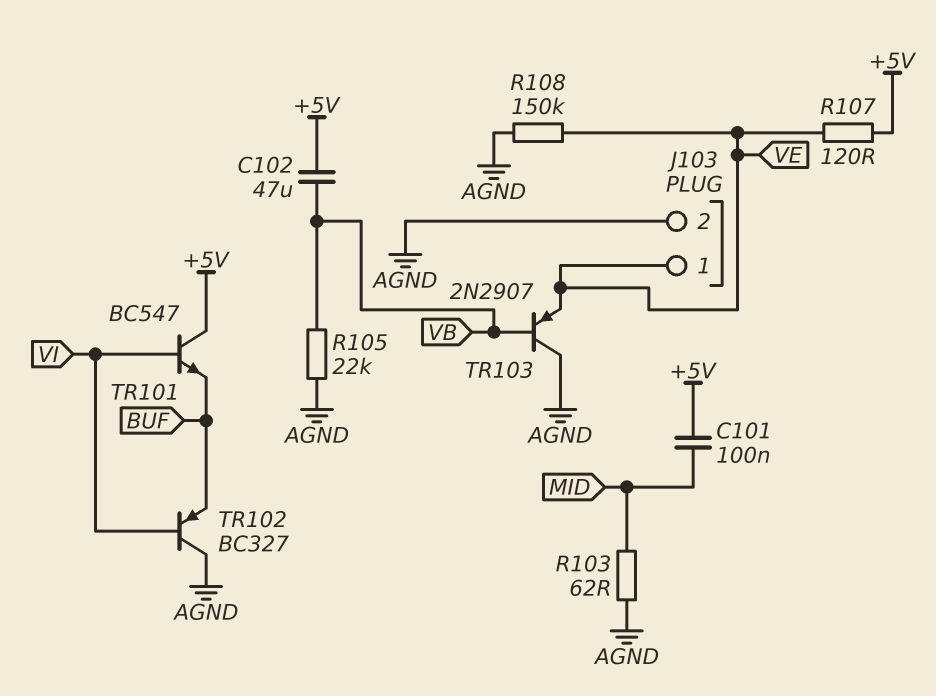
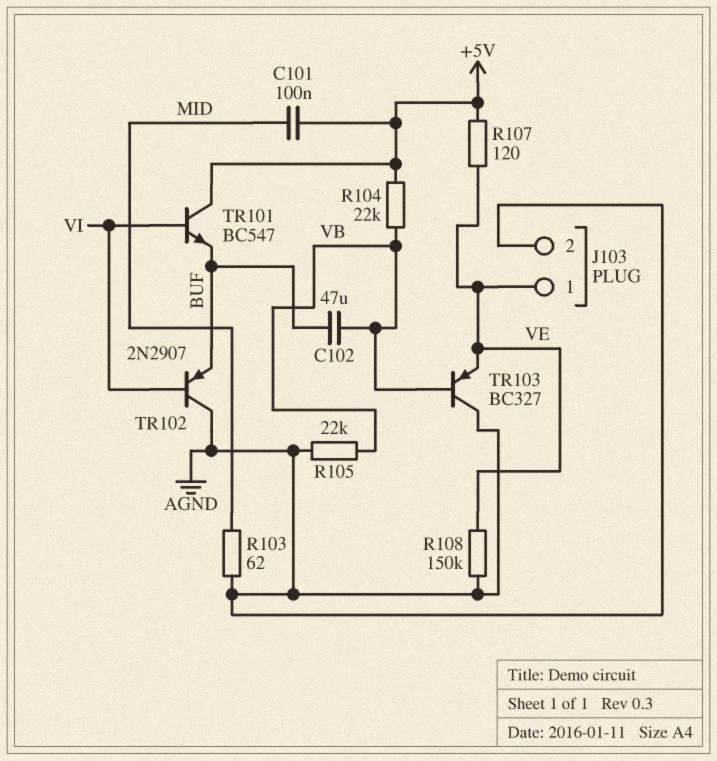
C102: 47uF (+5V, VB) -> 47uF (BUF, VB)
R104: none -> 22k (+5V, VB)
TR102: PNP BC327 (B VI, C AGND, E BUF) -> PNP 2N2907 (B VI, C AGND, E BUF)
TR103: PNP 2N2907 (B VB, C AGND, E VE) -> PNP BC327 (B VB, C AGND, E VE)

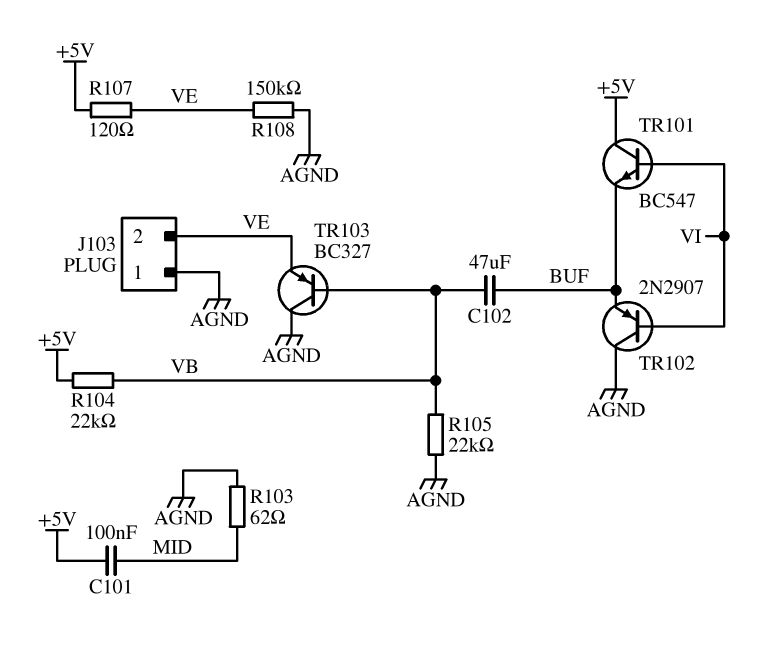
J103 pin 1: VE -> AGND
J103 pin 2: AGND -> VE

